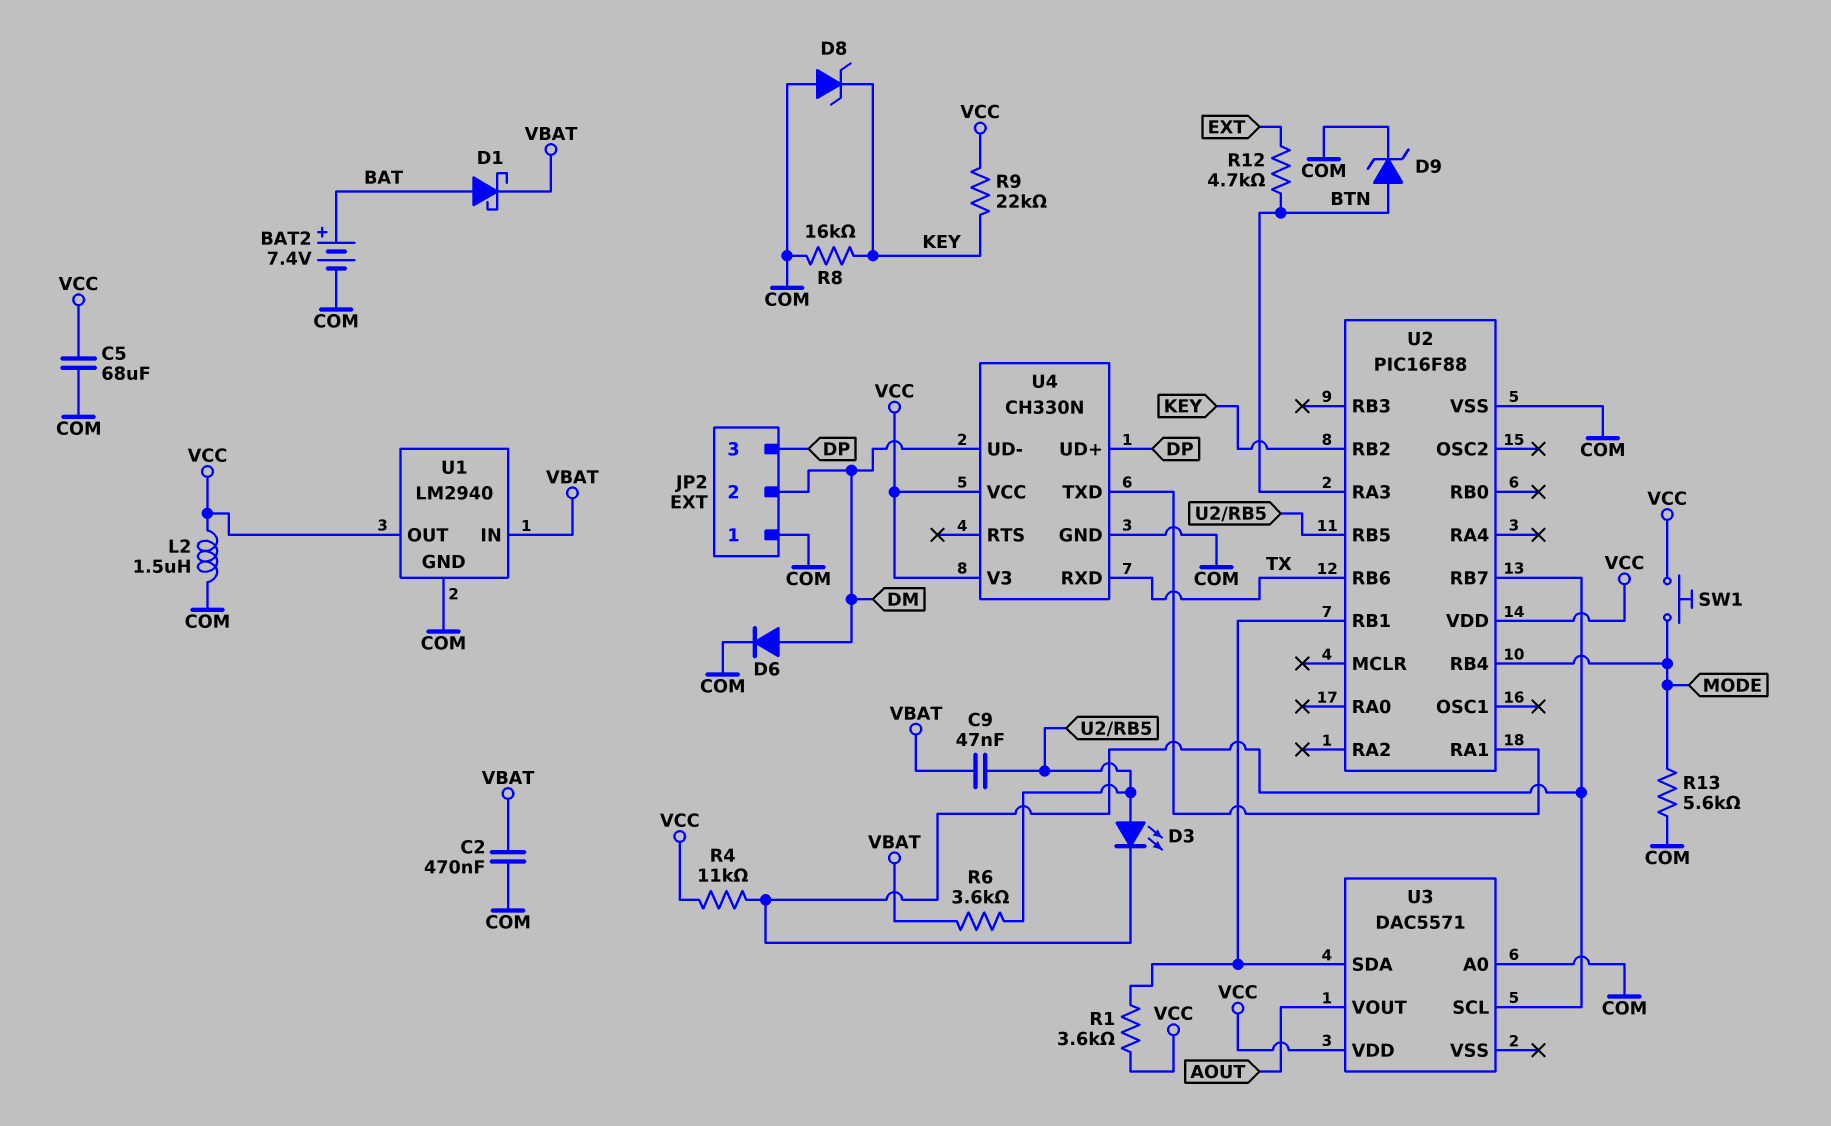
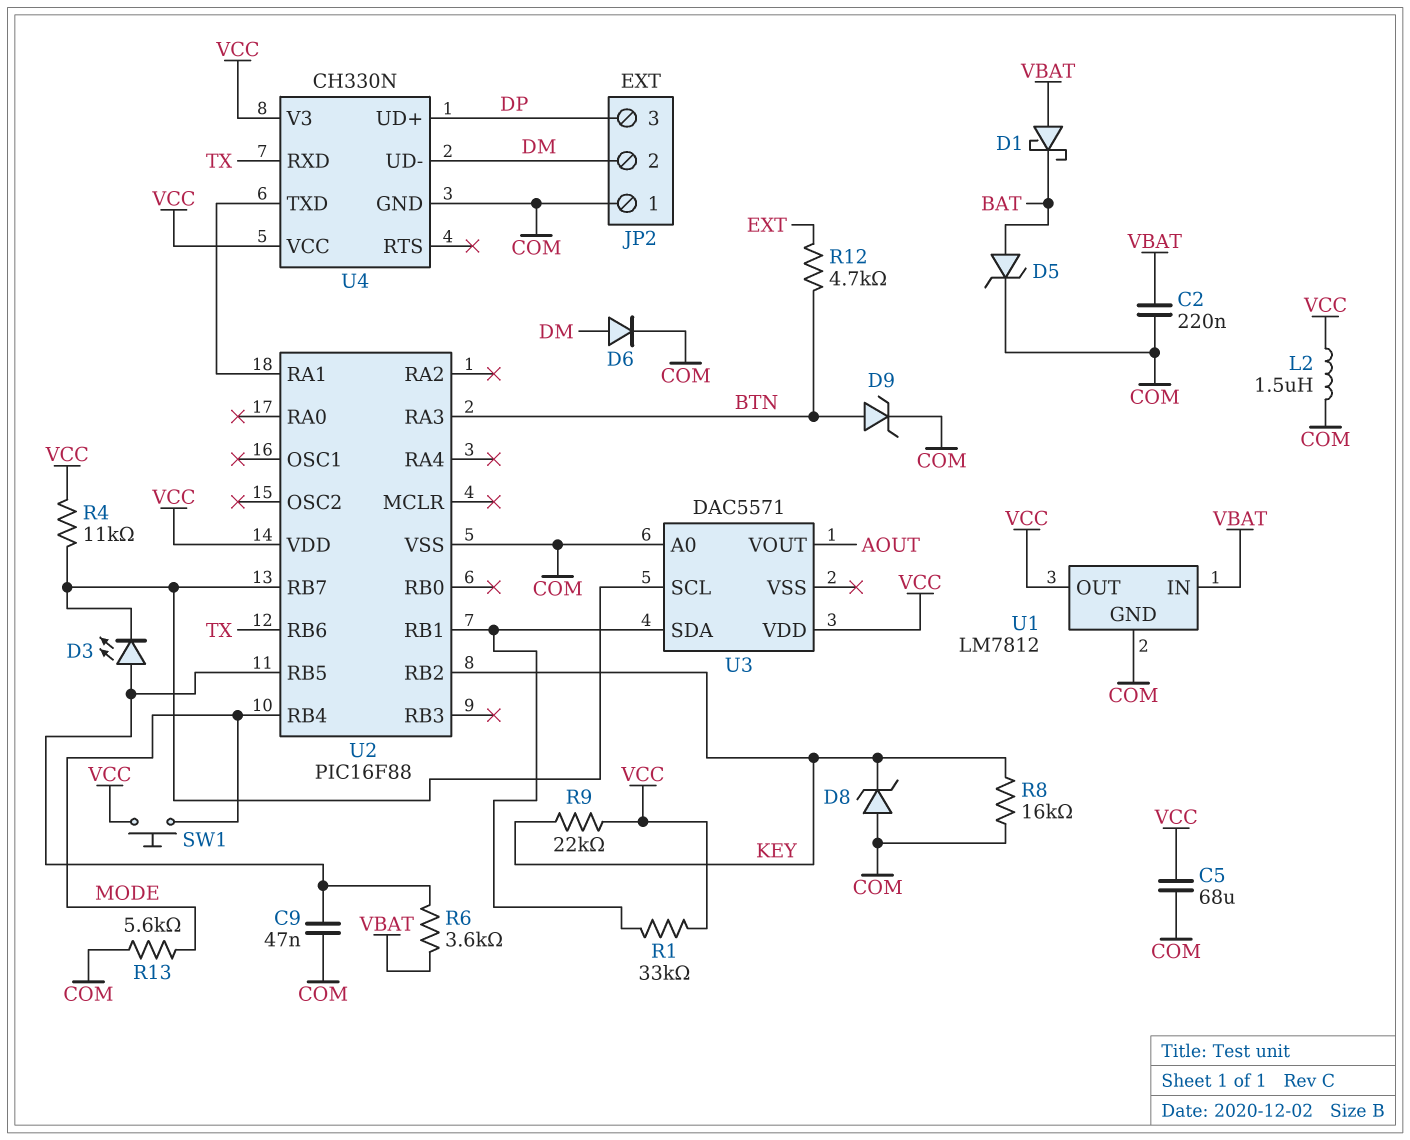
BAT2: 7.4V (plus BAT, minus COM) -> none
C2: 470nF (COM, VBAT) -> 220nF (COM, VBAT)
C9: 47nF (U2/RB5, VBAT) -> 47nF (COM, U2/RB5)
D1: schottky (A BAT, K VBAT) -> schottky (A VBAT, K BAT)
D5: none -> zener (A BAT, K COM)
R1: 3.6k (U2/RB1, VCC) -> 33k (U2/RB1, VCC)
U1: LM2940 -> LM7812

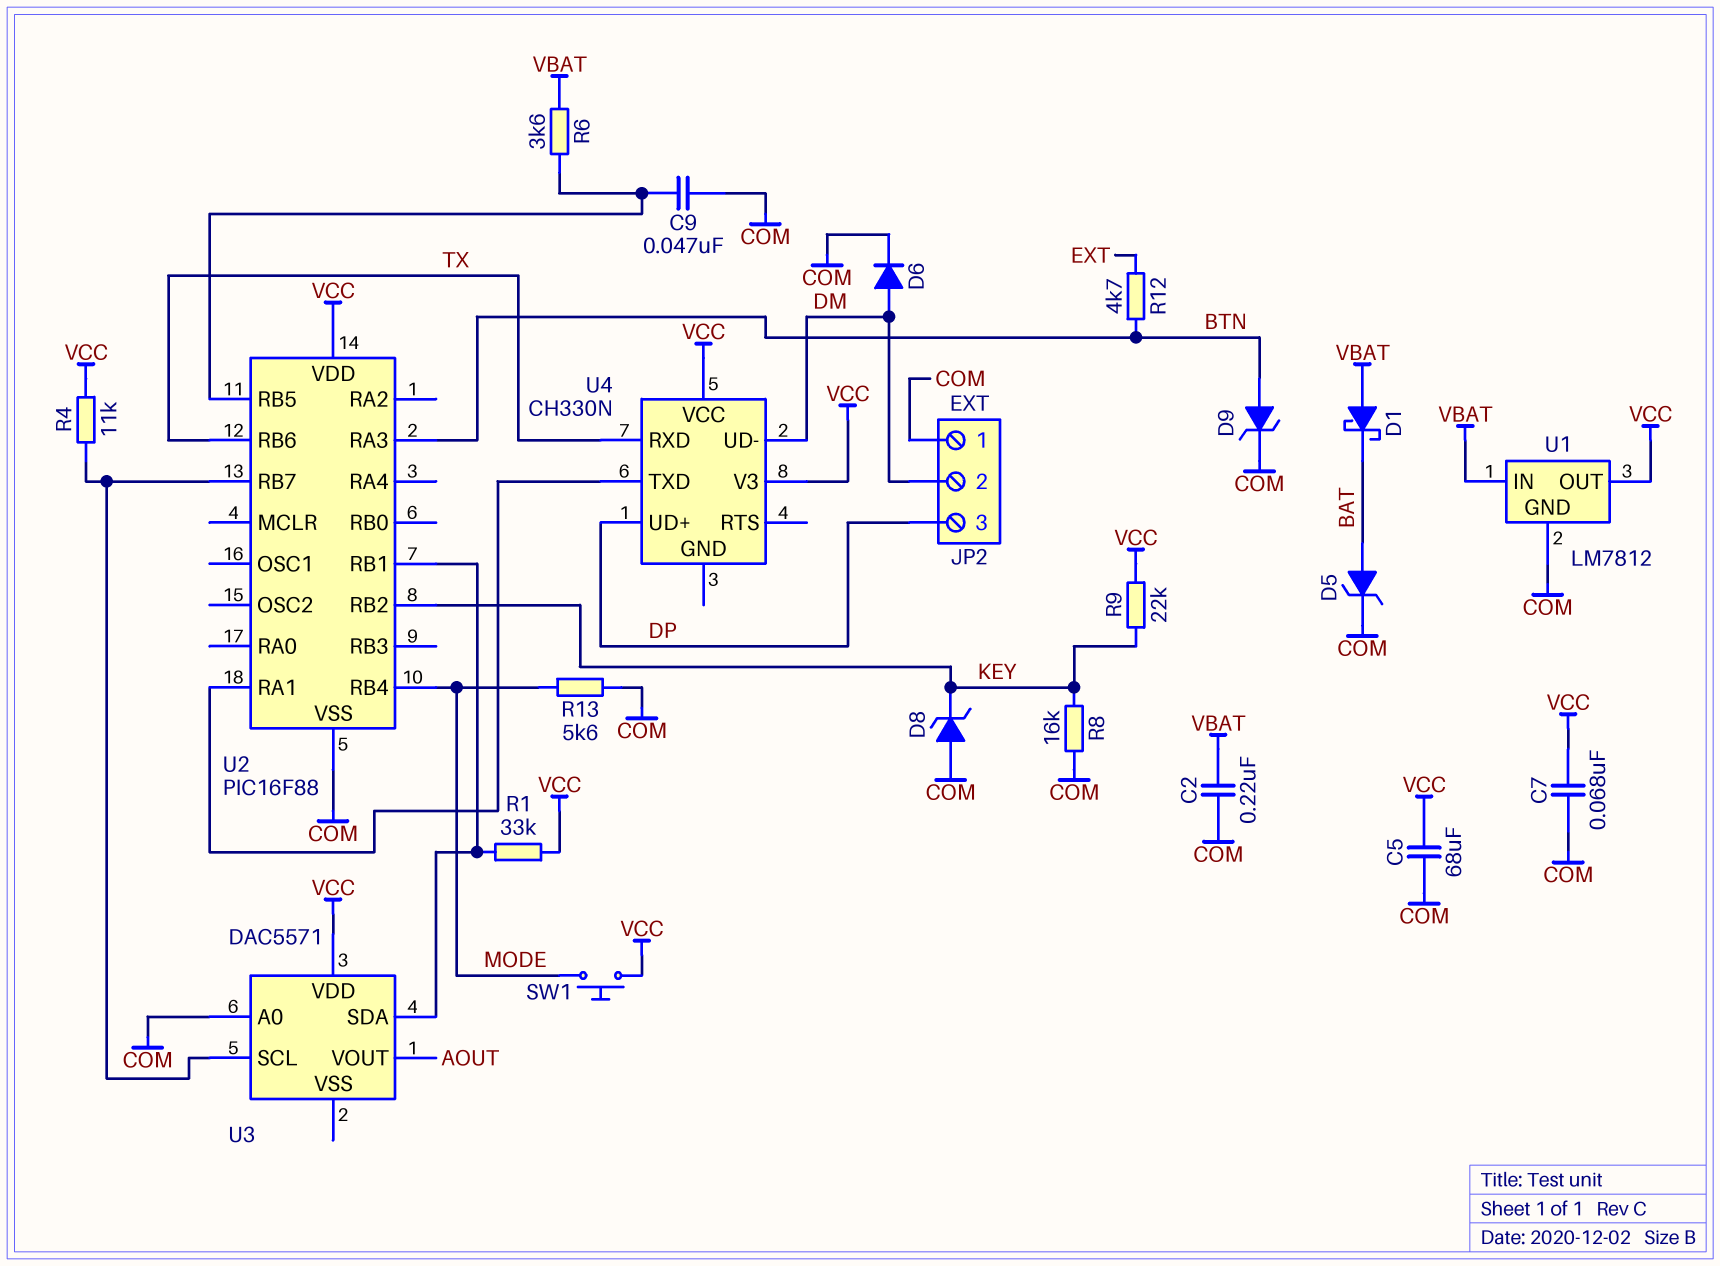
C7: none -> 68nF (COM, VCC)
D3: LED (A U2/RB5, K U2/RB7) -> none
L2: 1.5uH (COM, VCC) -> none
U4 pin GND: COM -> none

